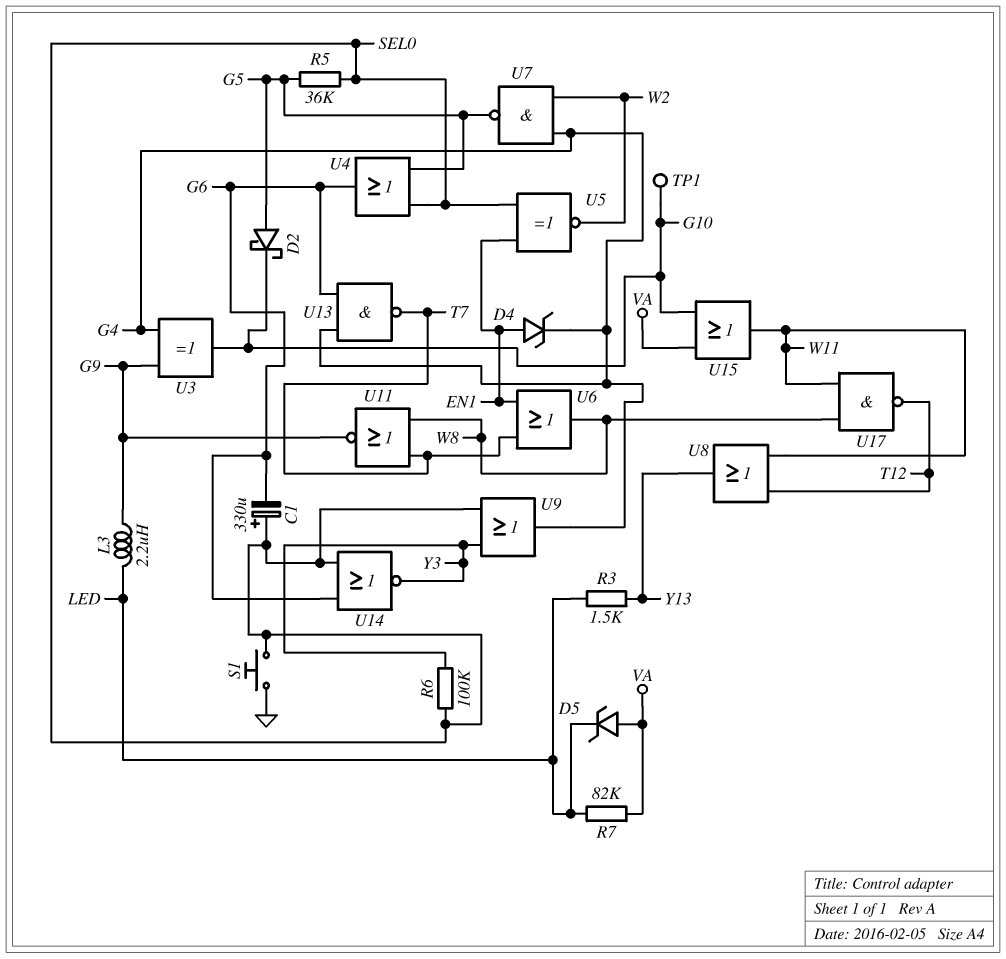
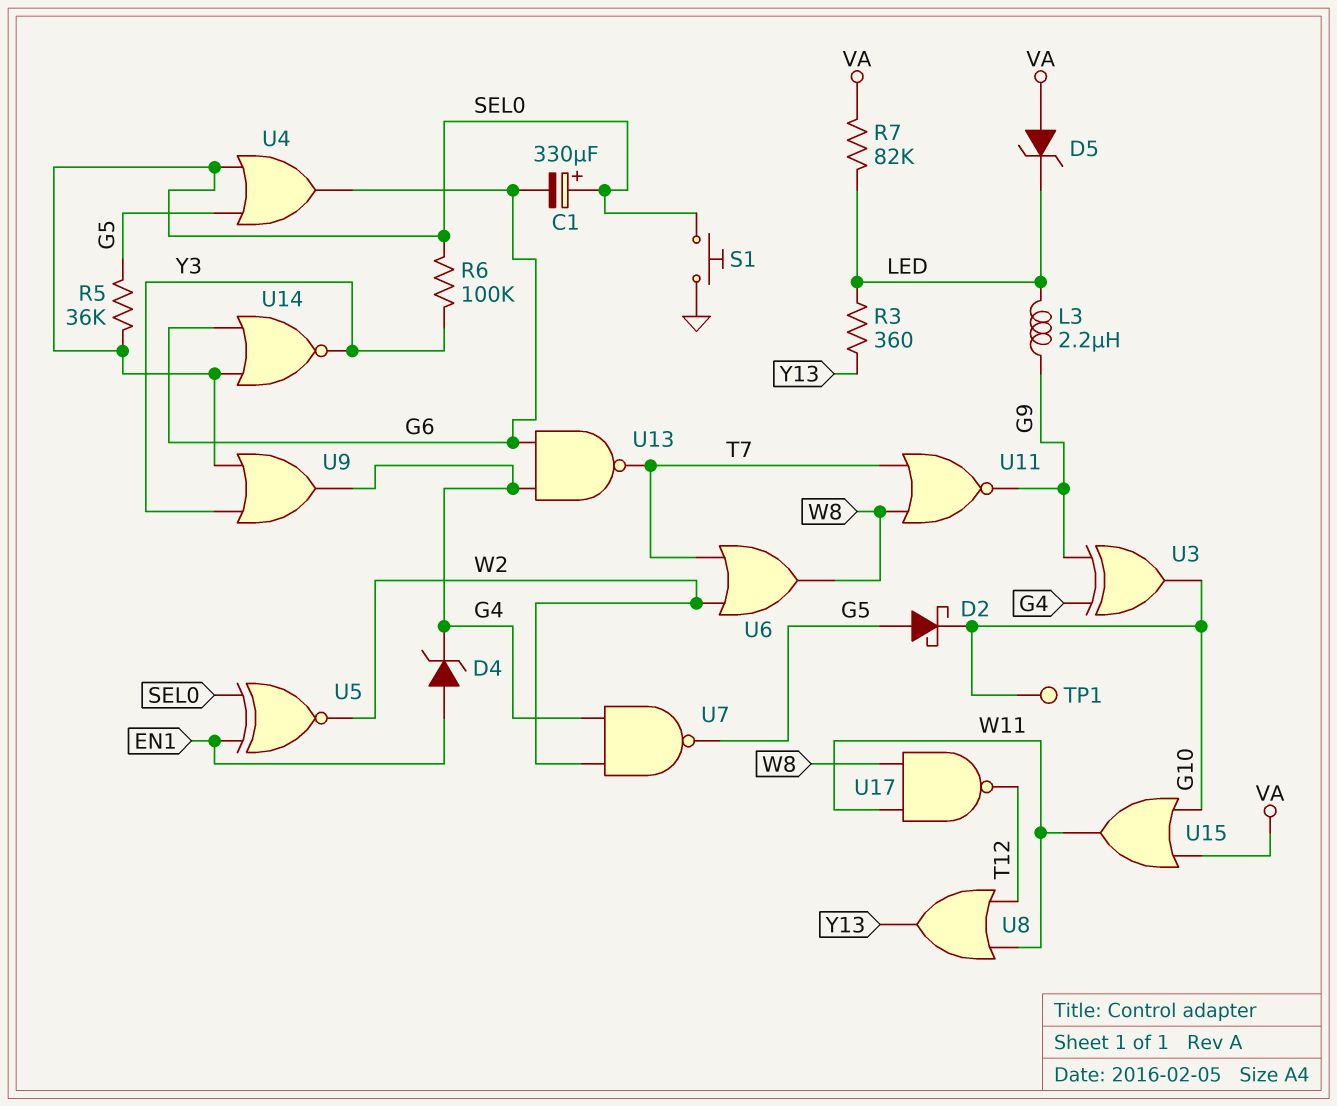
R3: 1.5k (LED, Y13) -> 360 (LED, Y13)
U6: OR (in EN1, in T7, out W8) -> OR (in T7, in W2, out W8)

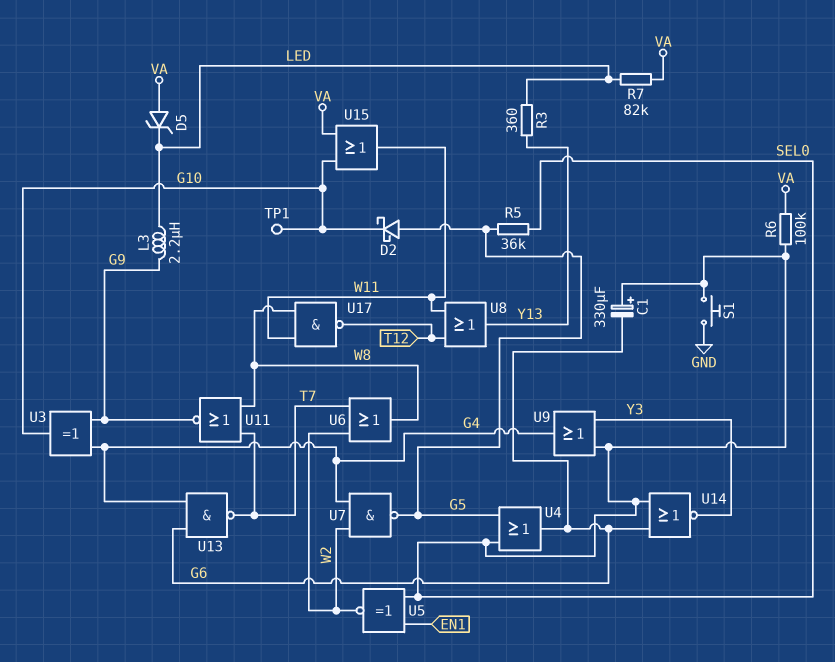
D4: zener (A EN1, K G4) -> none
R6: 100k (SEL0, Y3) -> 100k (SEL0, VA)

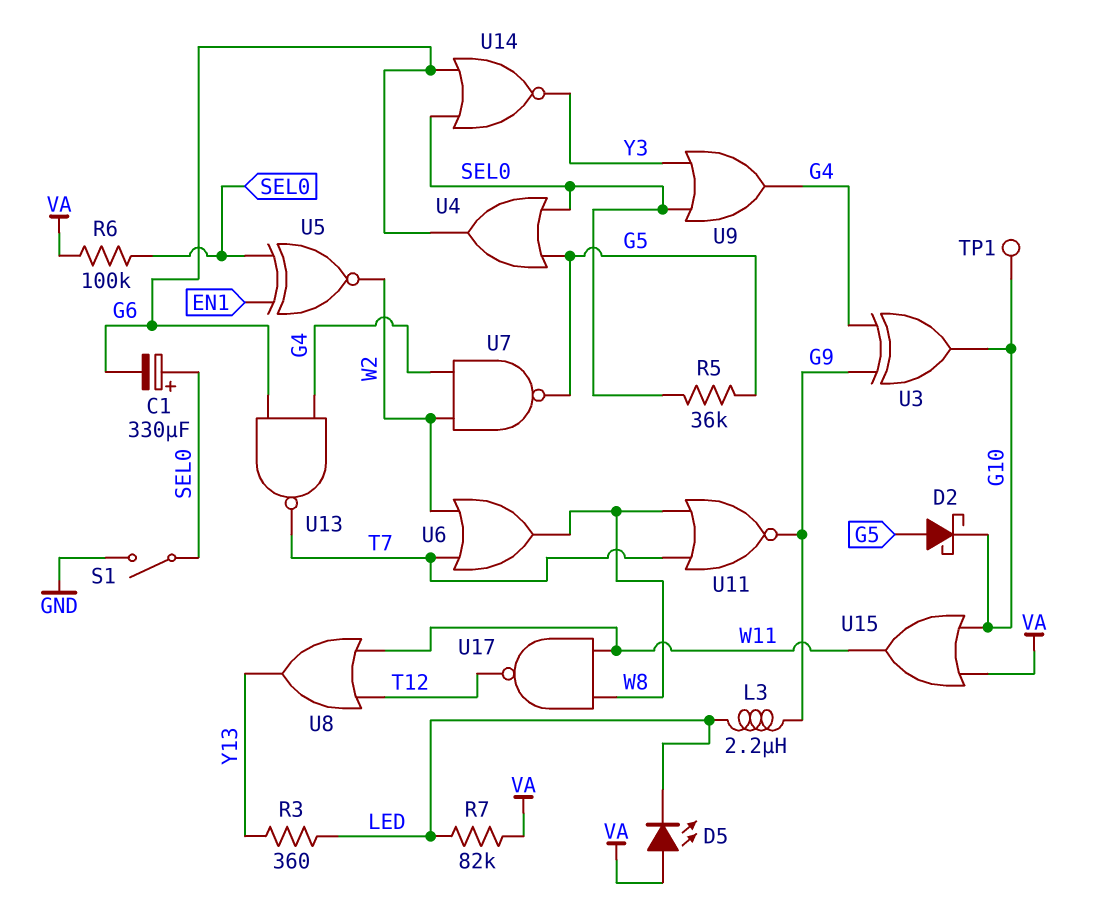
D5: zener (A VA, K LED) -> LED (A VA, K LED)
S1: button (GND, SEL0) -> switch (GND, SEL0)

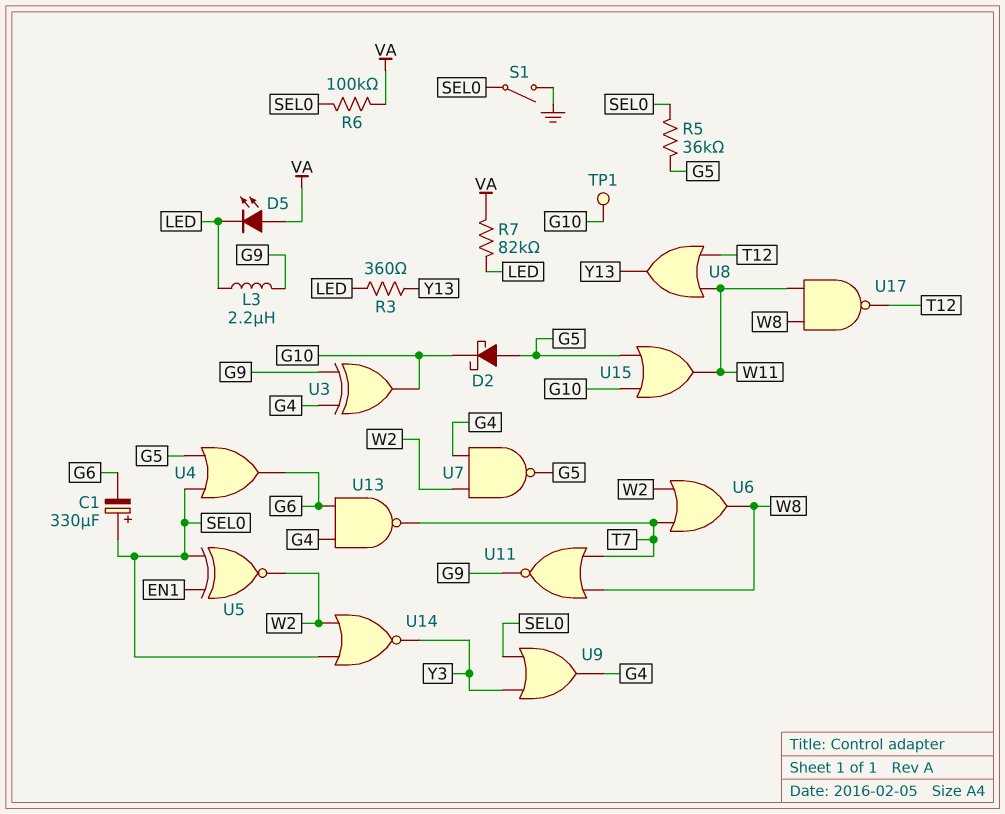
U14: NOR (in G6, in SEL0, out Y3) -> NOR (in SEL0, in W2, out Y3)
U15: OR (in G10, in VA, out W11) -> OR (in G5, in G10, out W11)

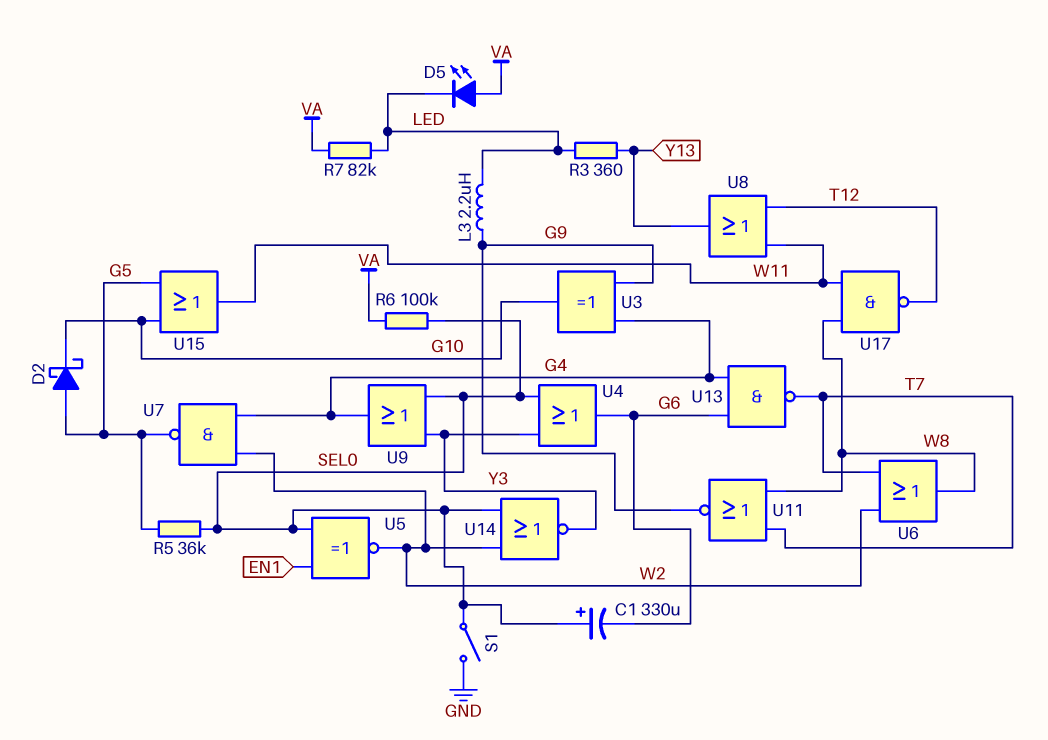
TP1: test point (G10) -> none
U4: OR (in G5, in SEL0, out G6) -> OR (in SEL0, in Y3, out G6)

